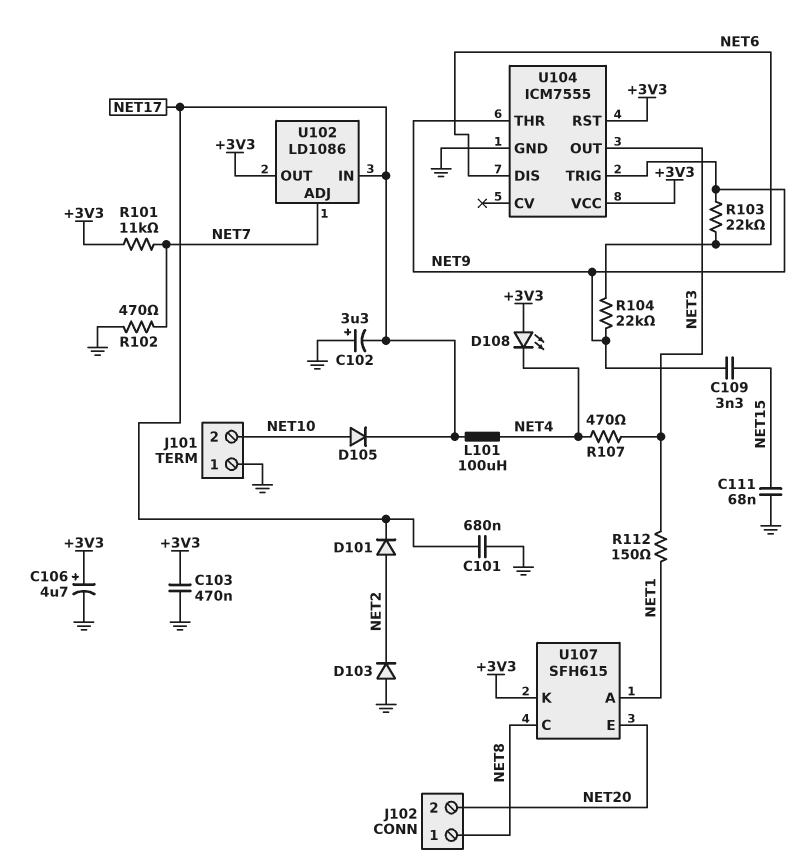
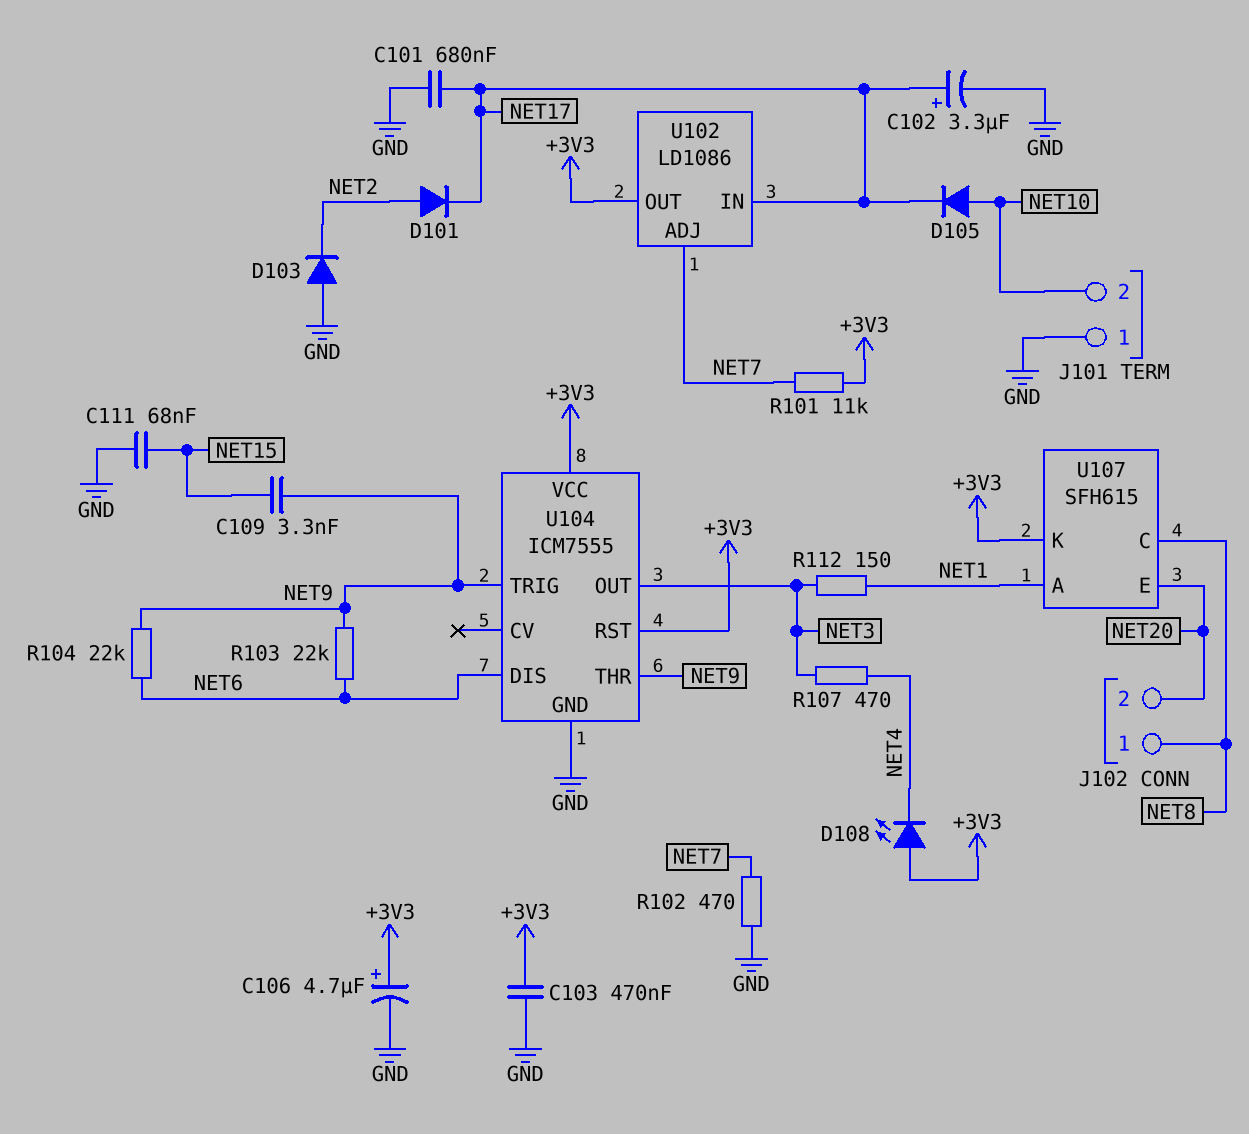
C102: 3.3uF (plus GND, minus NET17) -> 3.3uF (plus NET17, minus GND)
L101: 100uH (NET4, NET17) -> none

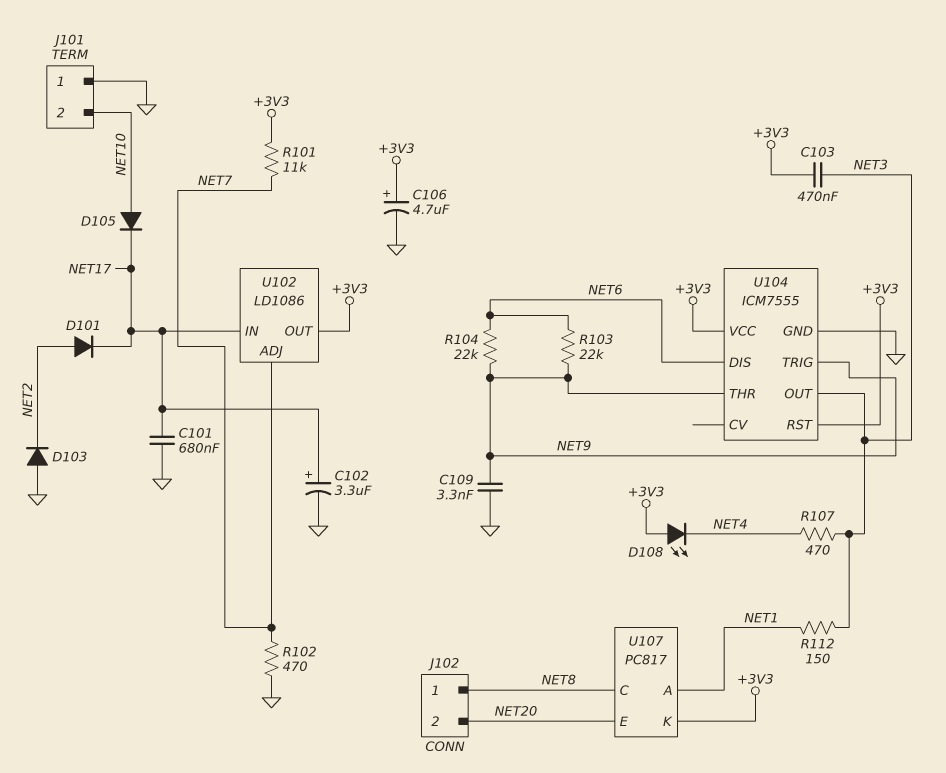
C103: 470nF (+3V3, GND) -> 470nF (+3V3, NET3)
C109: 3.3nF (NET9, NET15) -> 3.3nF (GND, NET9)
C111: 68nF (GND, NET15) -> none
U107: SFH615 -> PC817

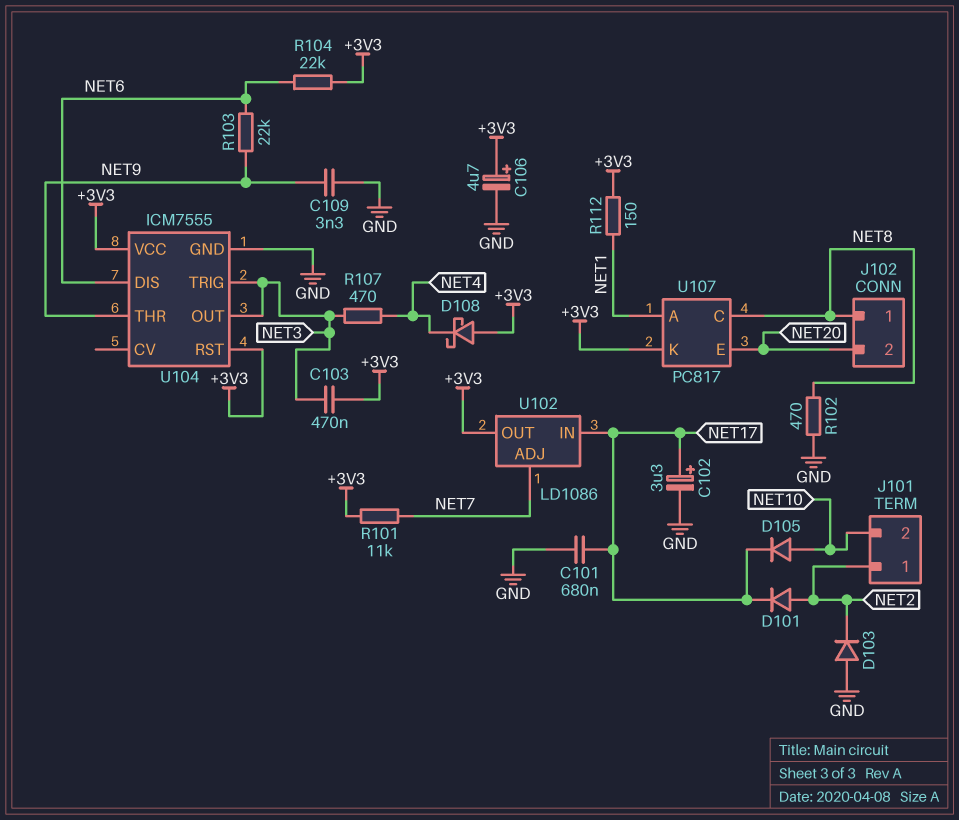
D108: LED (A +3V3, K NET4) -> schottky (A +3V3, K NET4)
J101 pin 1: GND -> NET2
R102: 470 (GND, NET7) -> 470 (GND, NET8)
R104: 22k (NET6, NET9) -> 22k (+3V3, NET6)
R112: 150 (NET1, NET3) -> 150 (+3V3, NET1)
U104 pin TRIG: NET9 -> NET3

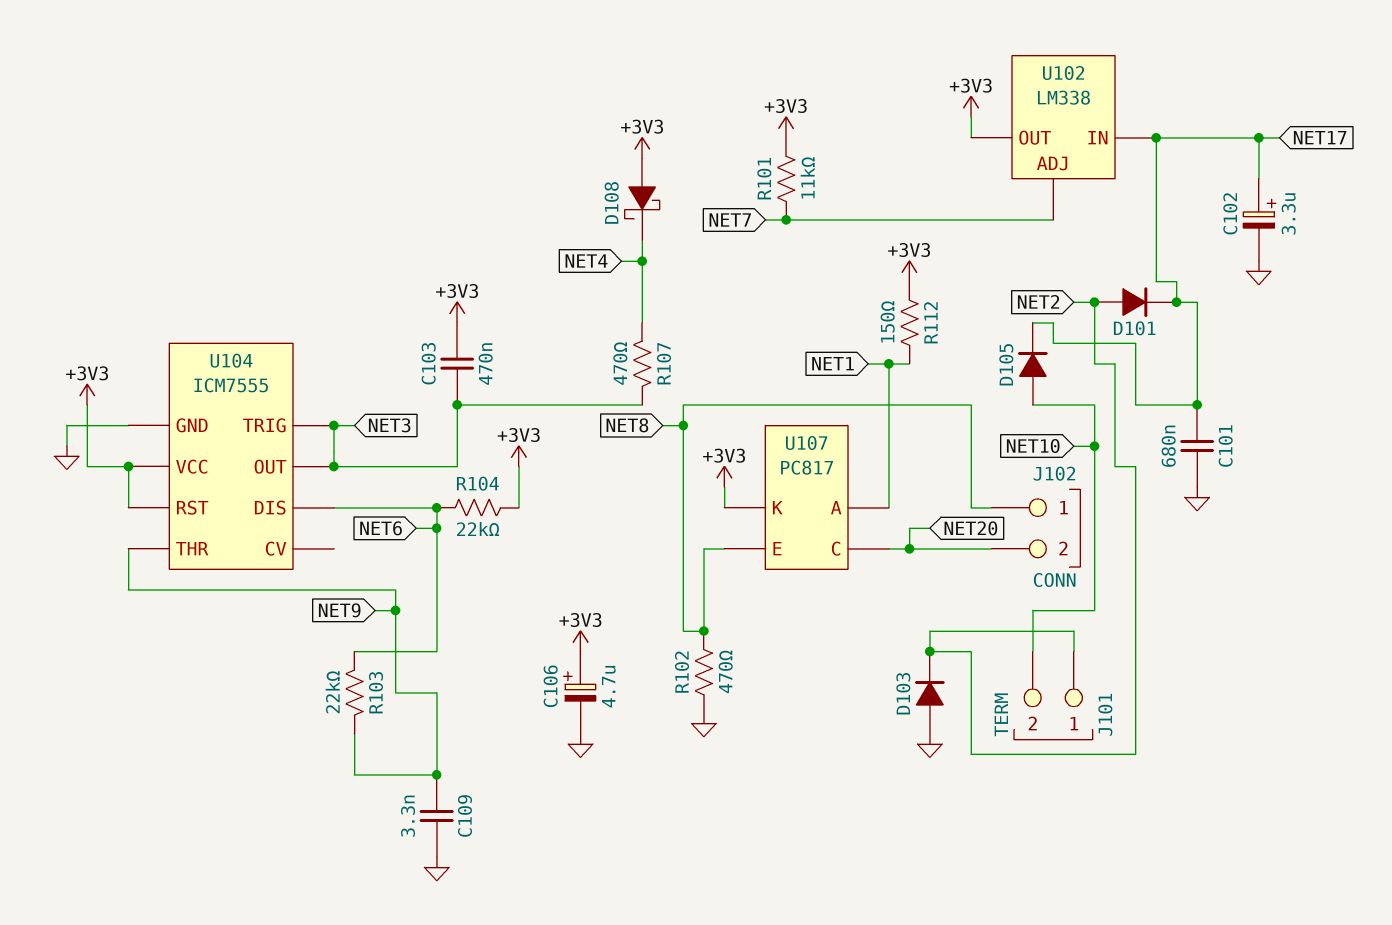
U102: LD1086 -> LM338
U107 pin C: NET8 -> NET20
U107 pin E: NET20 -> NET8

